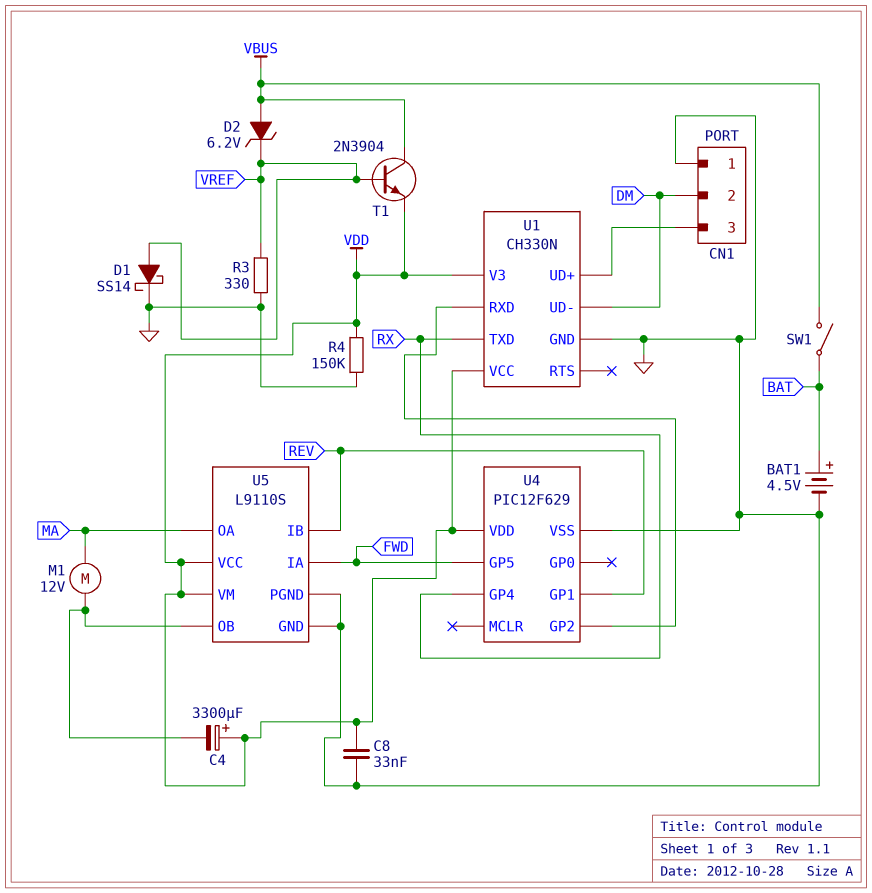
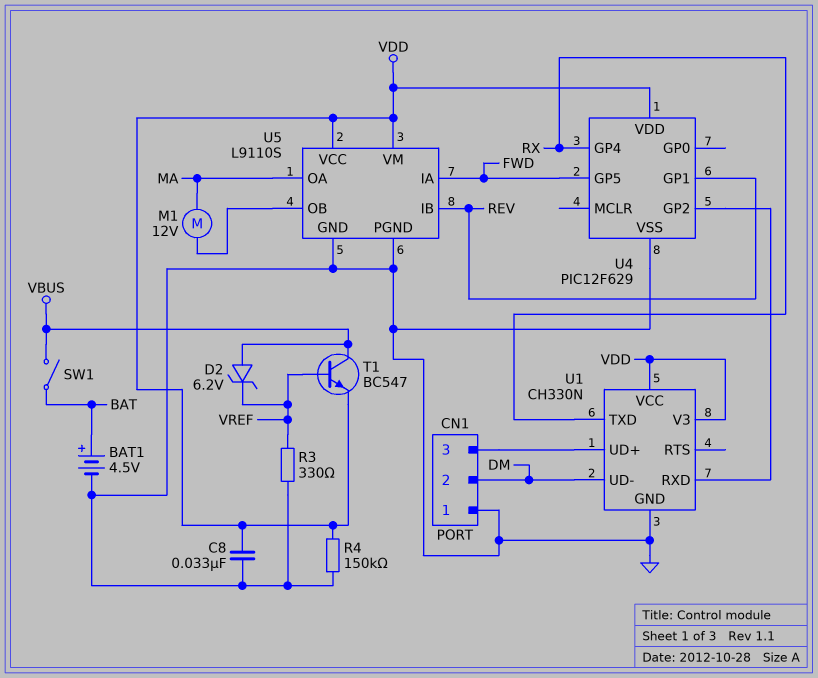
C4: 3300uF (plus VDD, minus U5/OB) -> none
D1: schottky SS14 (A VREF, K GND) -> none
T1: NPN 2N3904 (B VREF, C VBUS, E VDD) -> NPN BC547 (B VREF, C VBUS, E VDD)

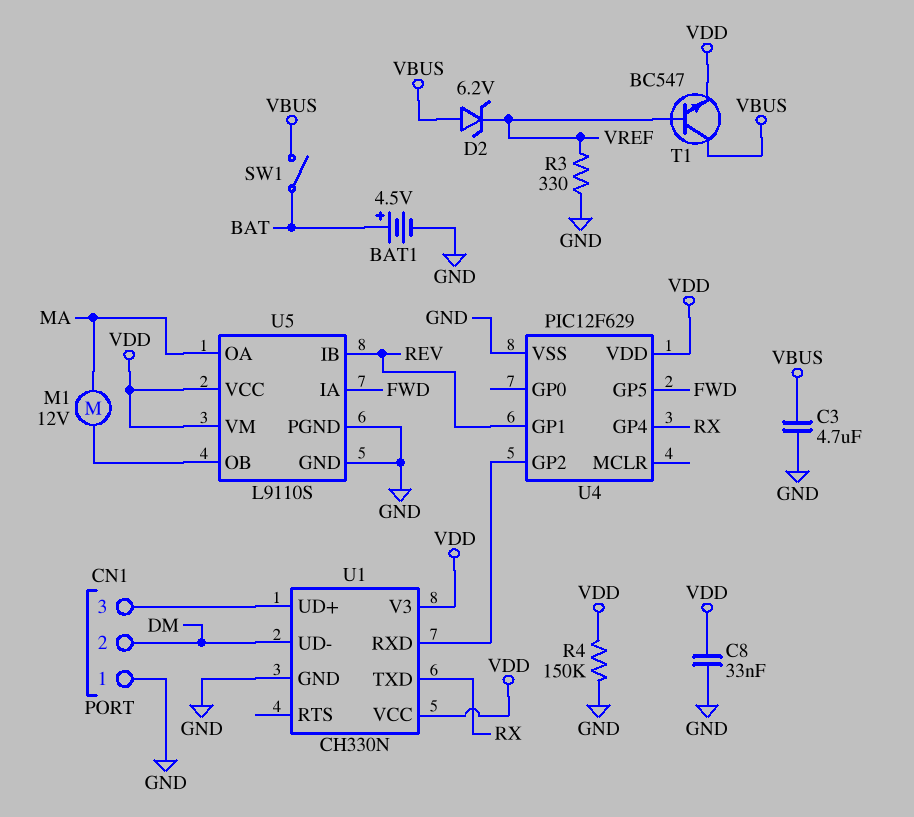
C3: none -> 4.7uF (GND, VBUS)

